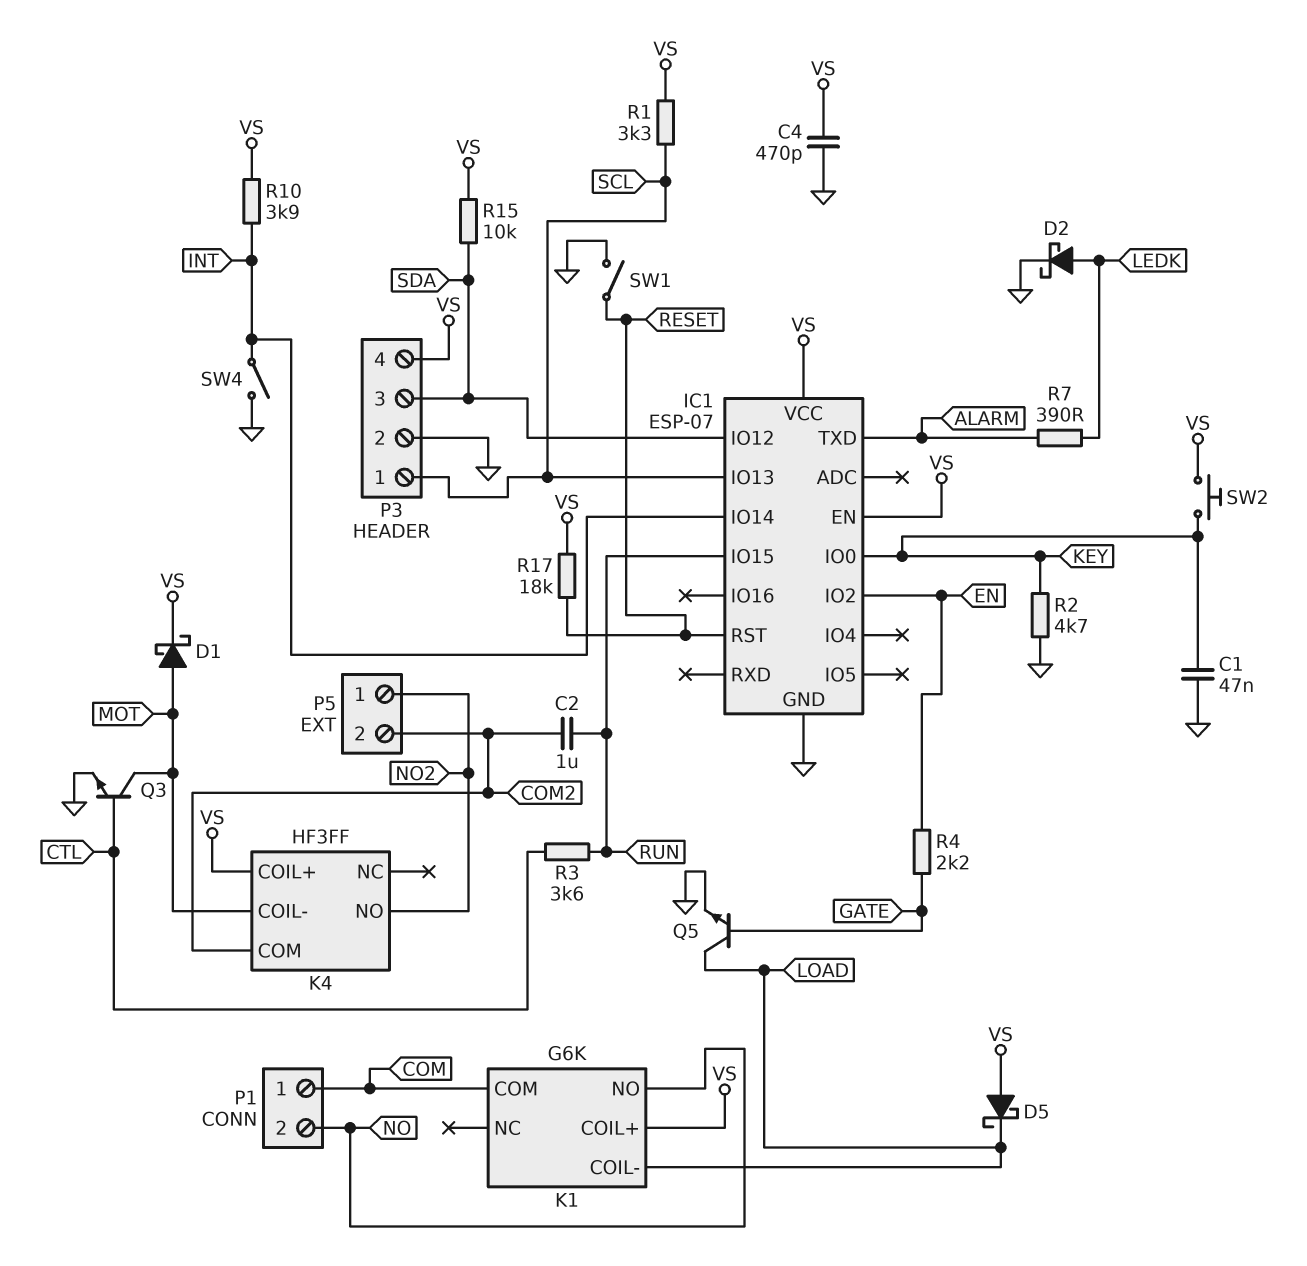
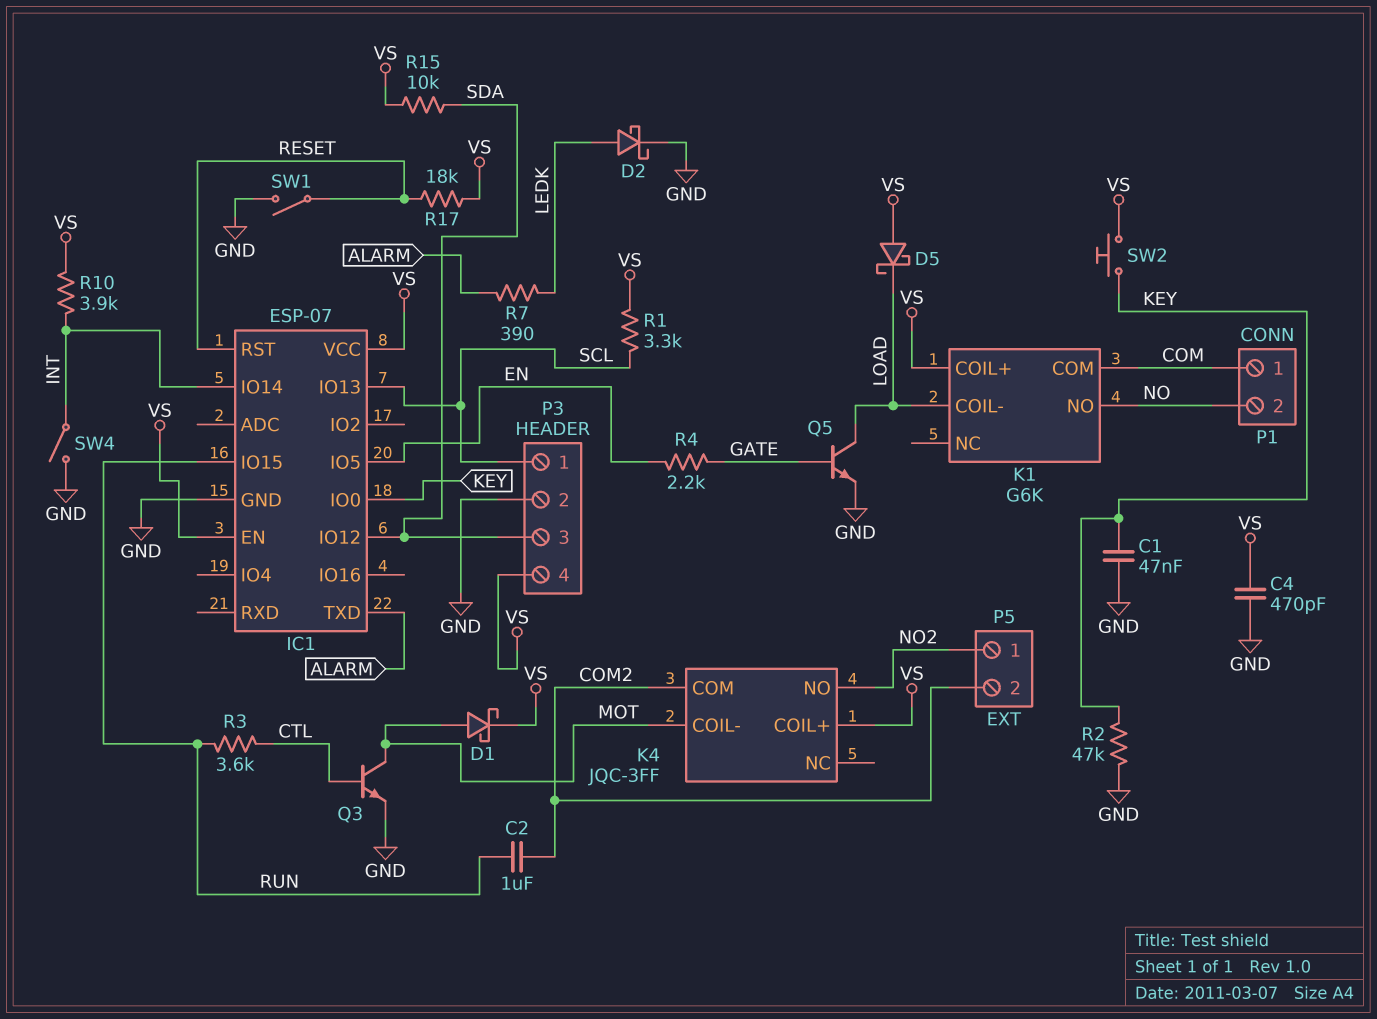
IC1 pin IO2: EN -> none
IC1 pin IO5: none -> EN
K4: HF3FF -> JQC-3FF
R2: 4.7k (GND, KEY) -> 47k (GND, KEY)

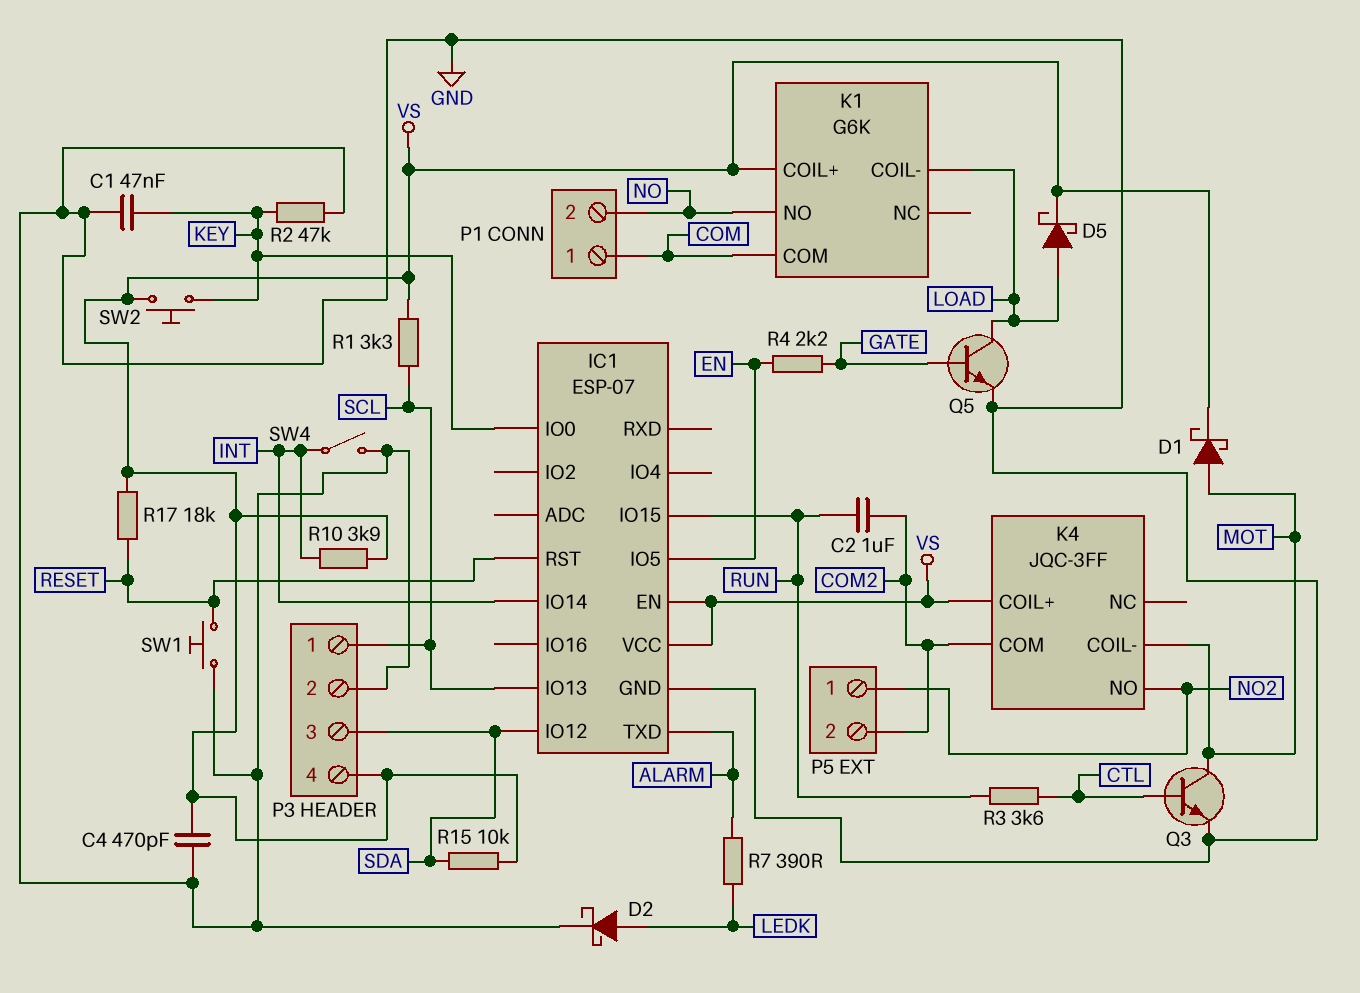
D5: schottky (A VS, K LOAD) -> schottky (A LOAD, K VS)
SW1: switch (GND, RESET) -> button (GND, RESET)

